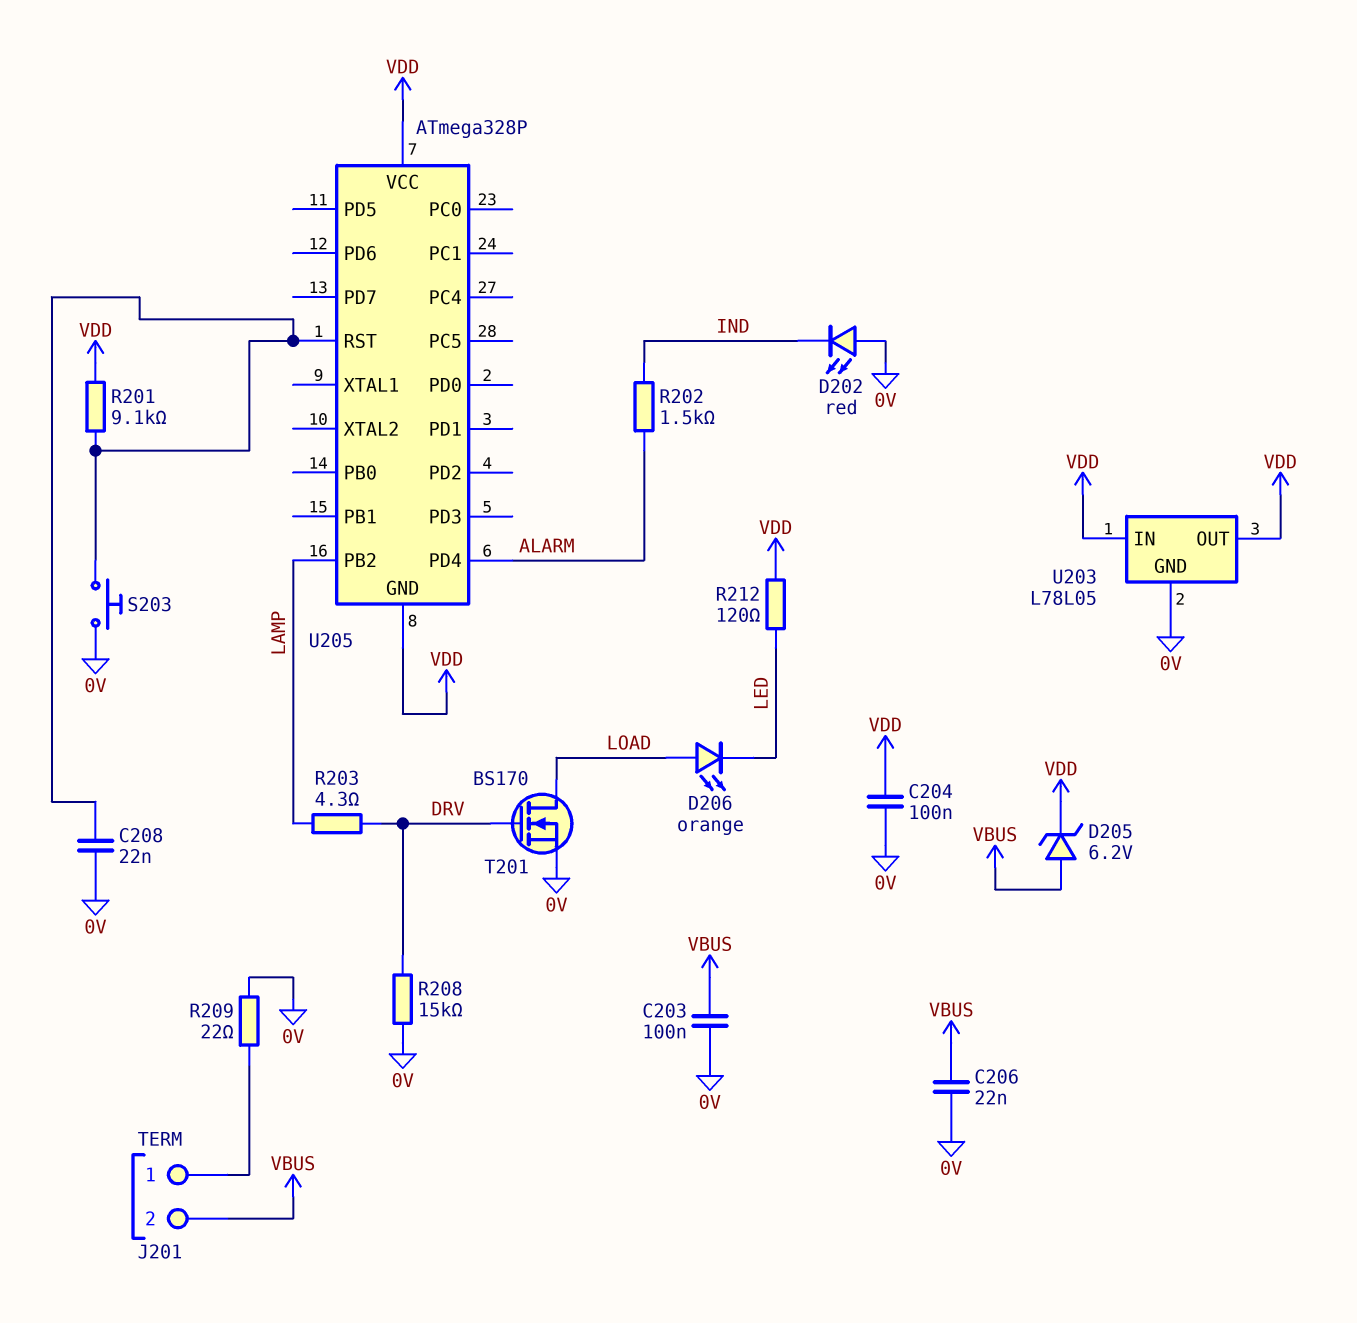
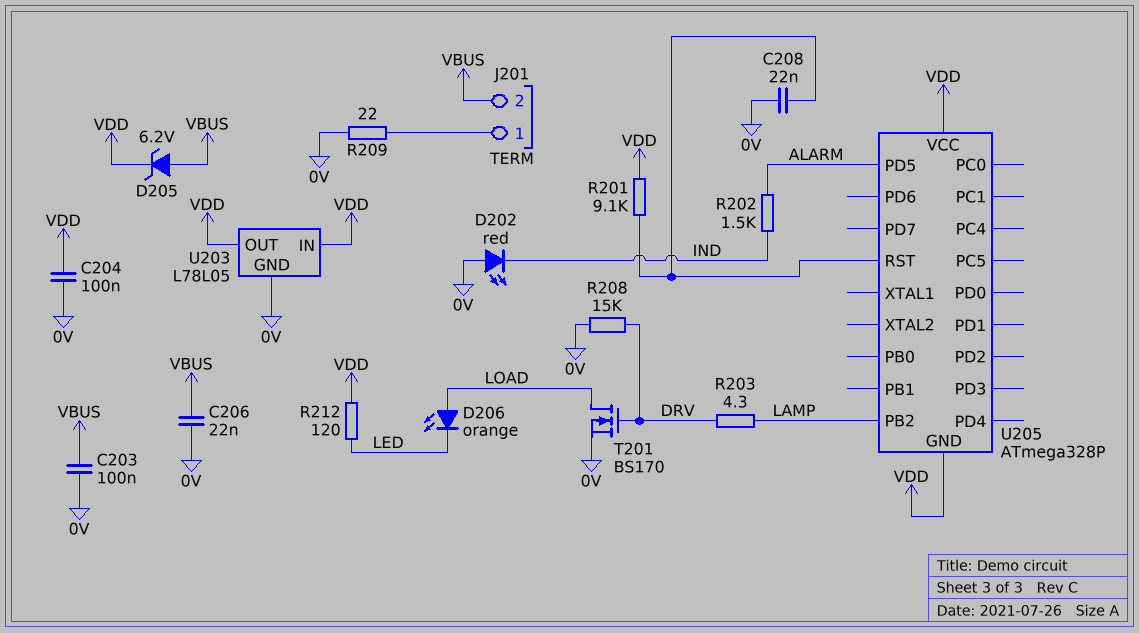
S203: button (0V, U205/RST) -> none
U205 pin PD4: ALARM -> none
U205 pin PD5: none -> ALARM

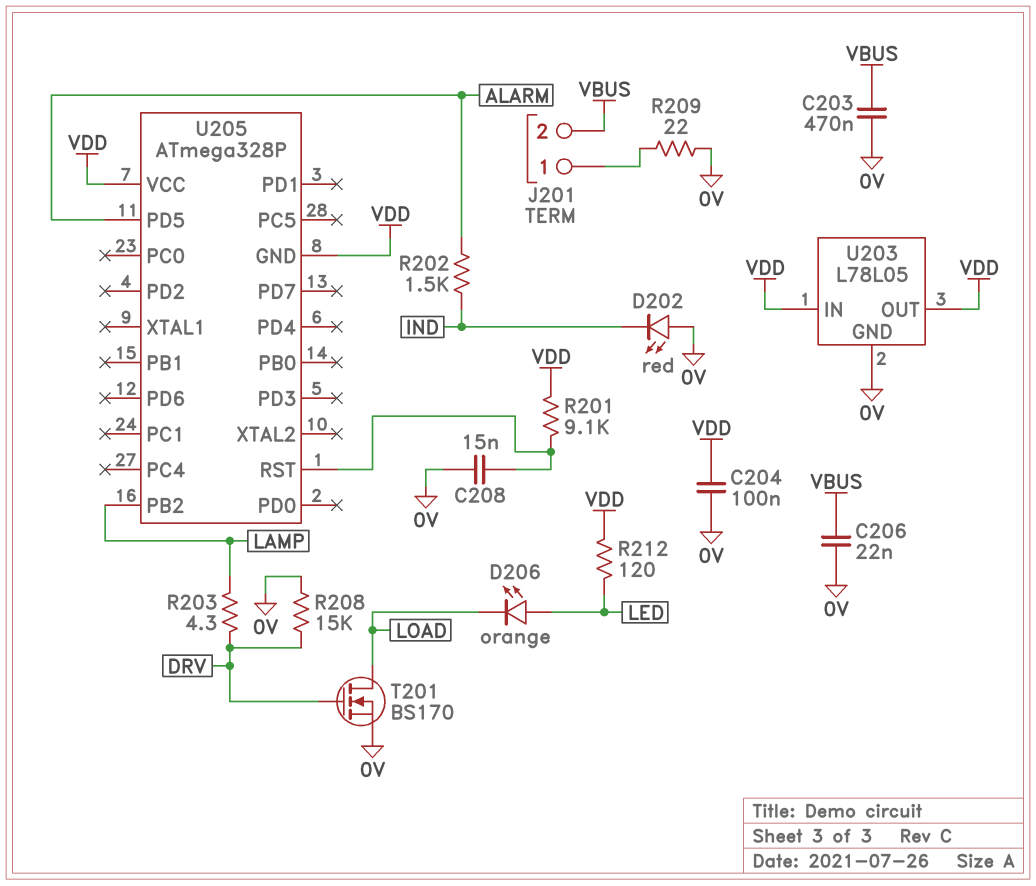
C203: 100nF (0V, VBUS) -> 470nF (0V, VBUS)
C208: 22nF (0V, U205/RST) -> 15nF (0V, U205/RST)
D205: zener 6.2V (A VBUS, K VDD) -> none
D206: LED orange (A LOAD, K LED) -> LED orange (A LED, K LOAD)

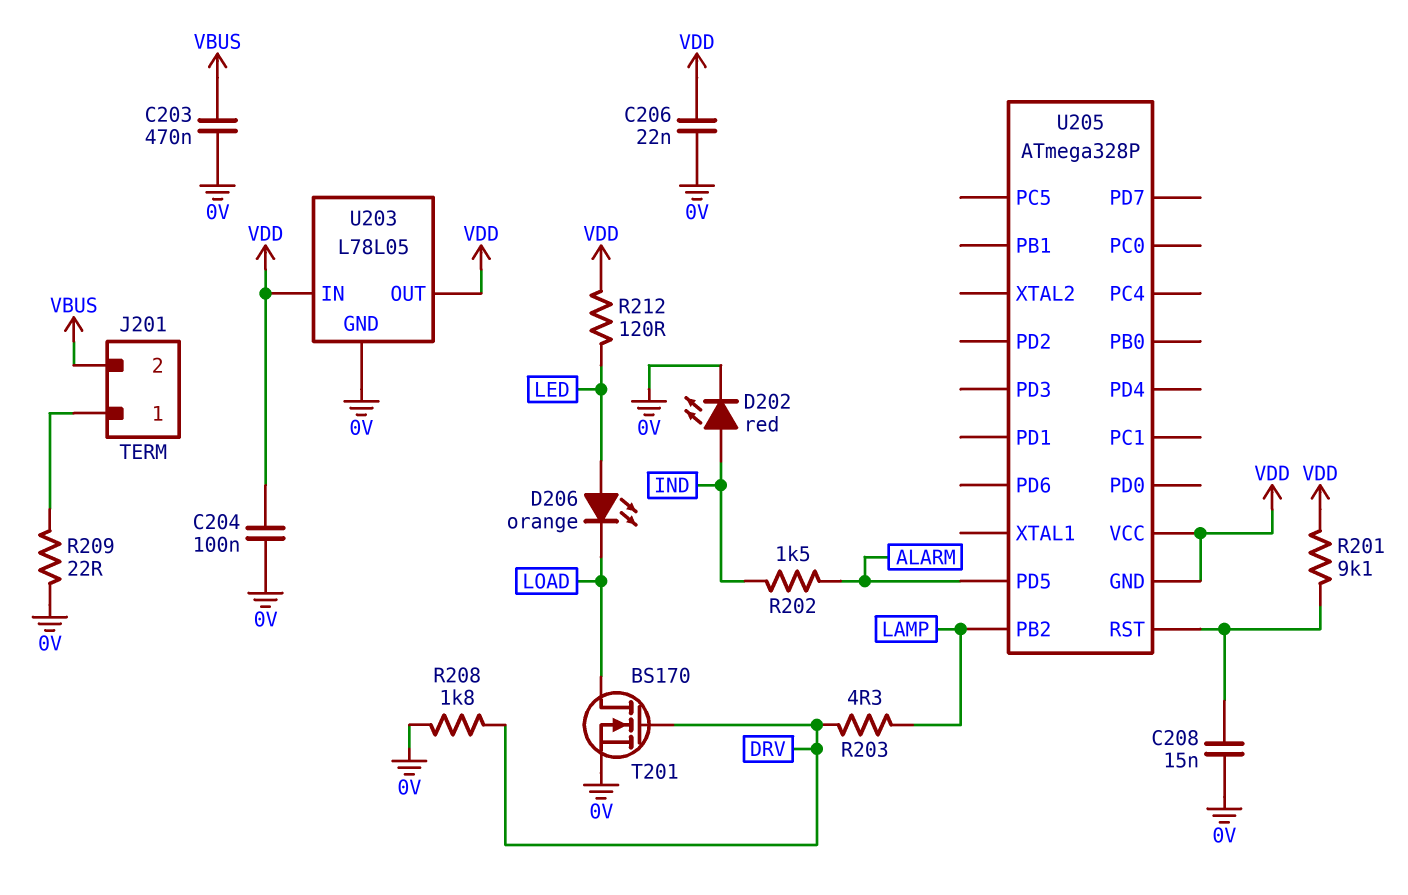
C206: 22nF (0V, VBUS) -> 22nF (0V, VDD)
D202: LED red (A 0V, K IND) -> LED red (A IND, K 0V)
R208: 15k (0V, DRV) -> 1.8k (0V, DRV)

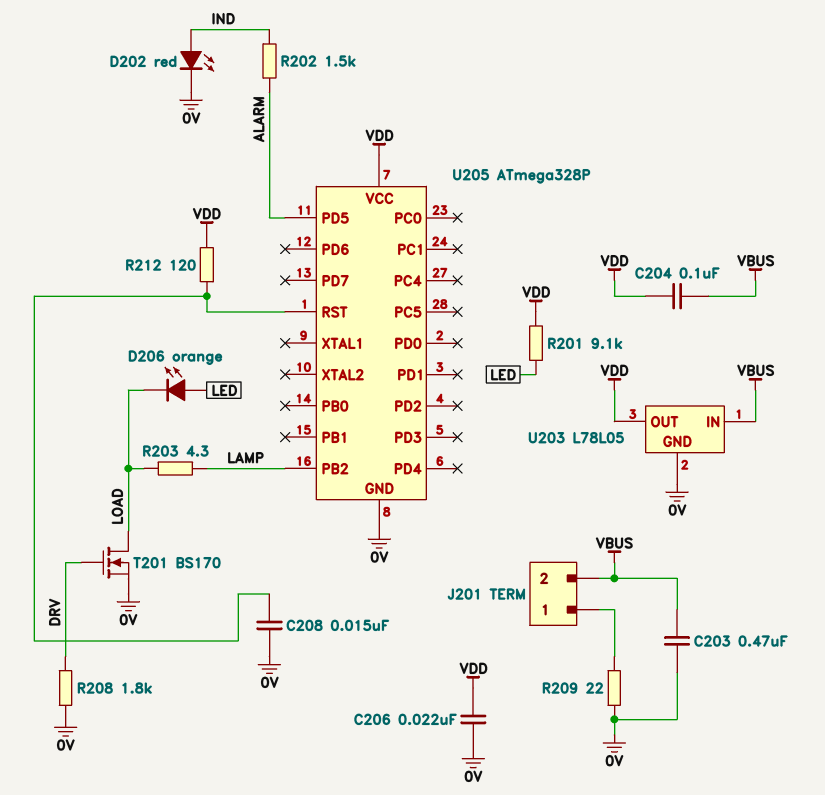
C204: 100nF (0V, VDD) -> 100nF (VBUS, VDD)
R201: 9.1k (U205/RST, VDD) -> 9.1k (LED, VDD)
R203: 4.3 (DRV, LAMP) -> 4.3 (LAMP, LOAD)
R212: 120 (LED, VDD) -> 120 (U205/RST, VDD)
U203 pin IN: VDD -> VBUS
U205 pin GND: VDD -> 0V

